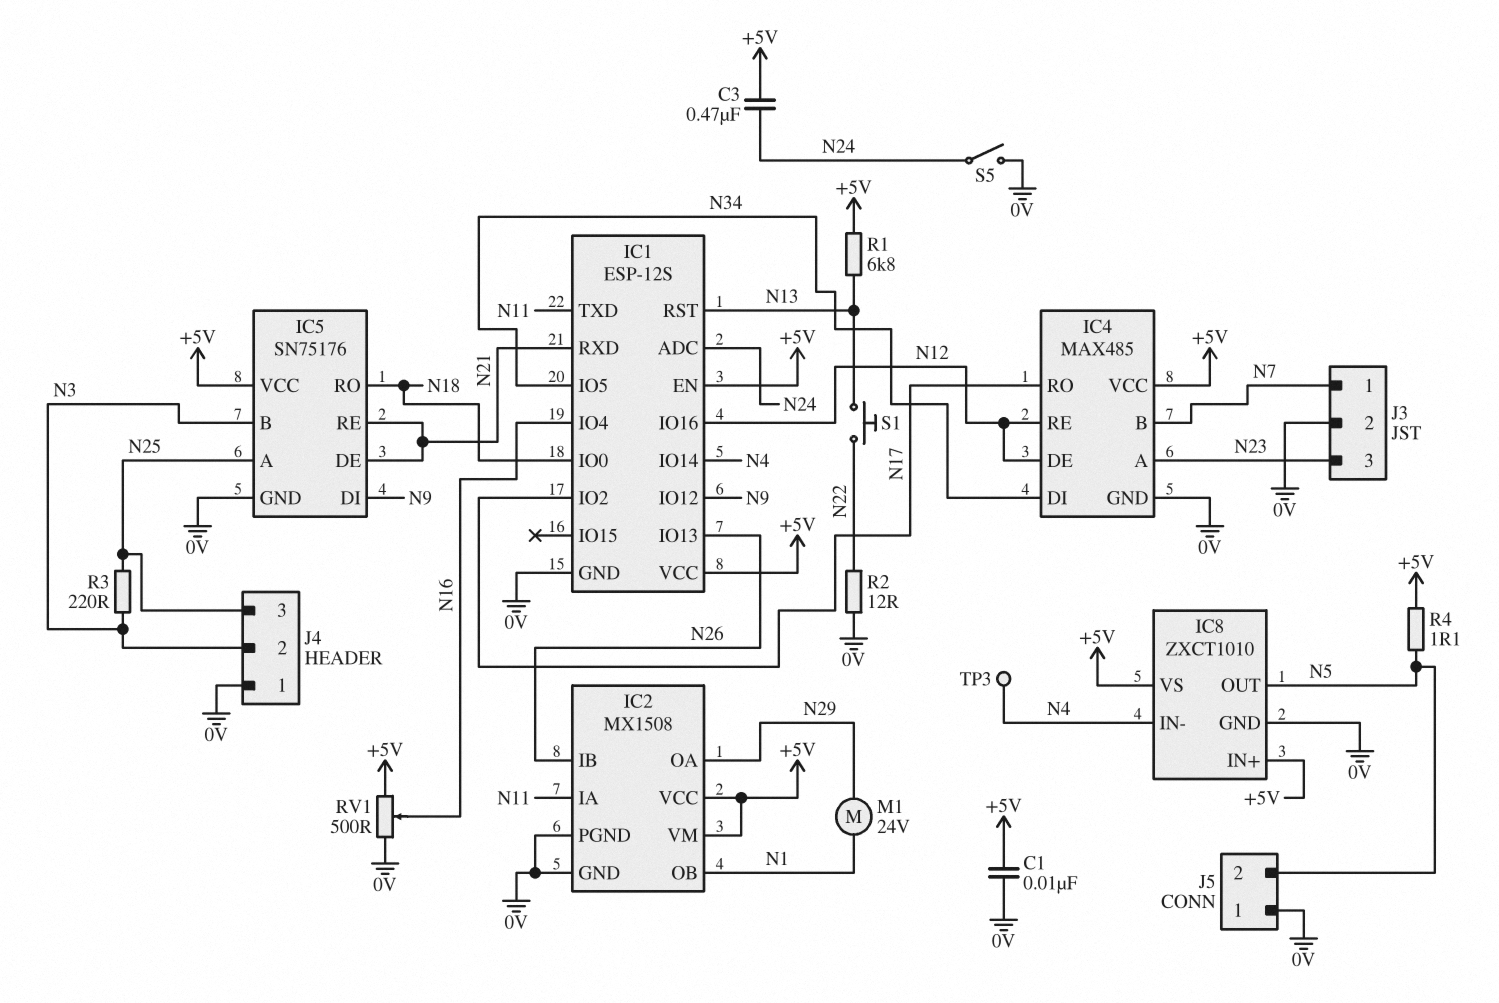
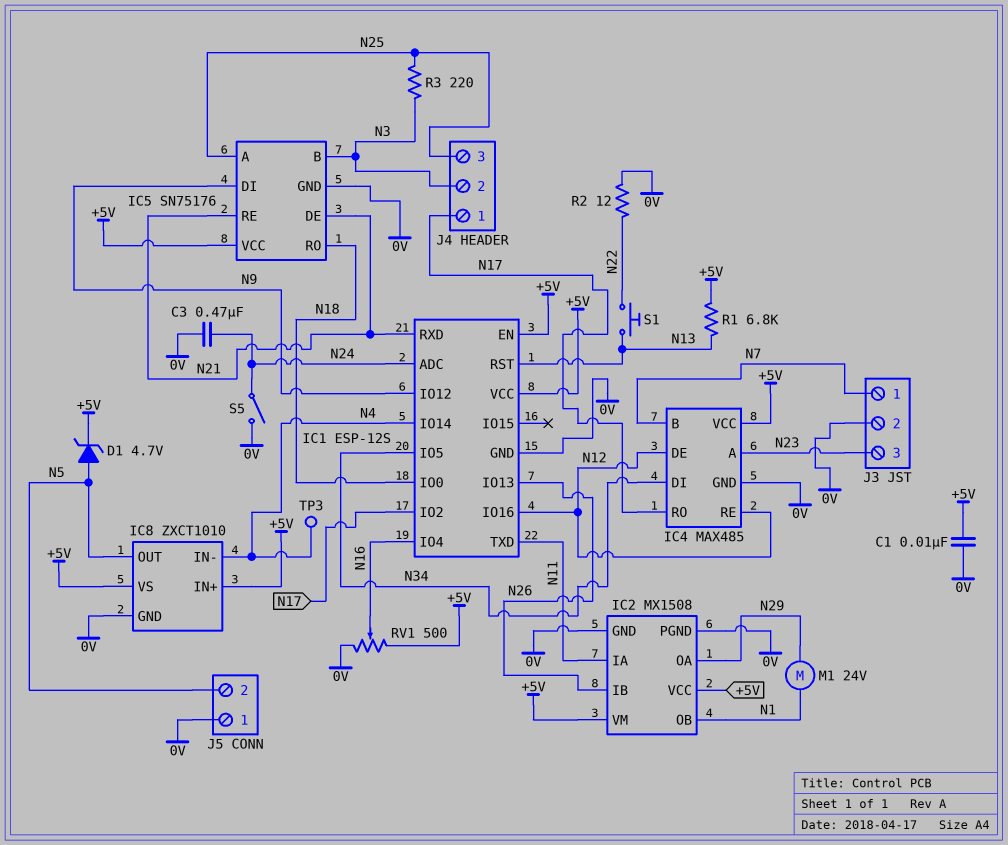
C3: 470nF (+5V, N24) -> 470nF (0V, N24)
D1: none -> zener 4.7V (A N5, K +5V)
J4 pin 1: 0V -> N17
R4: 1.1 (+5V, N5) -> none

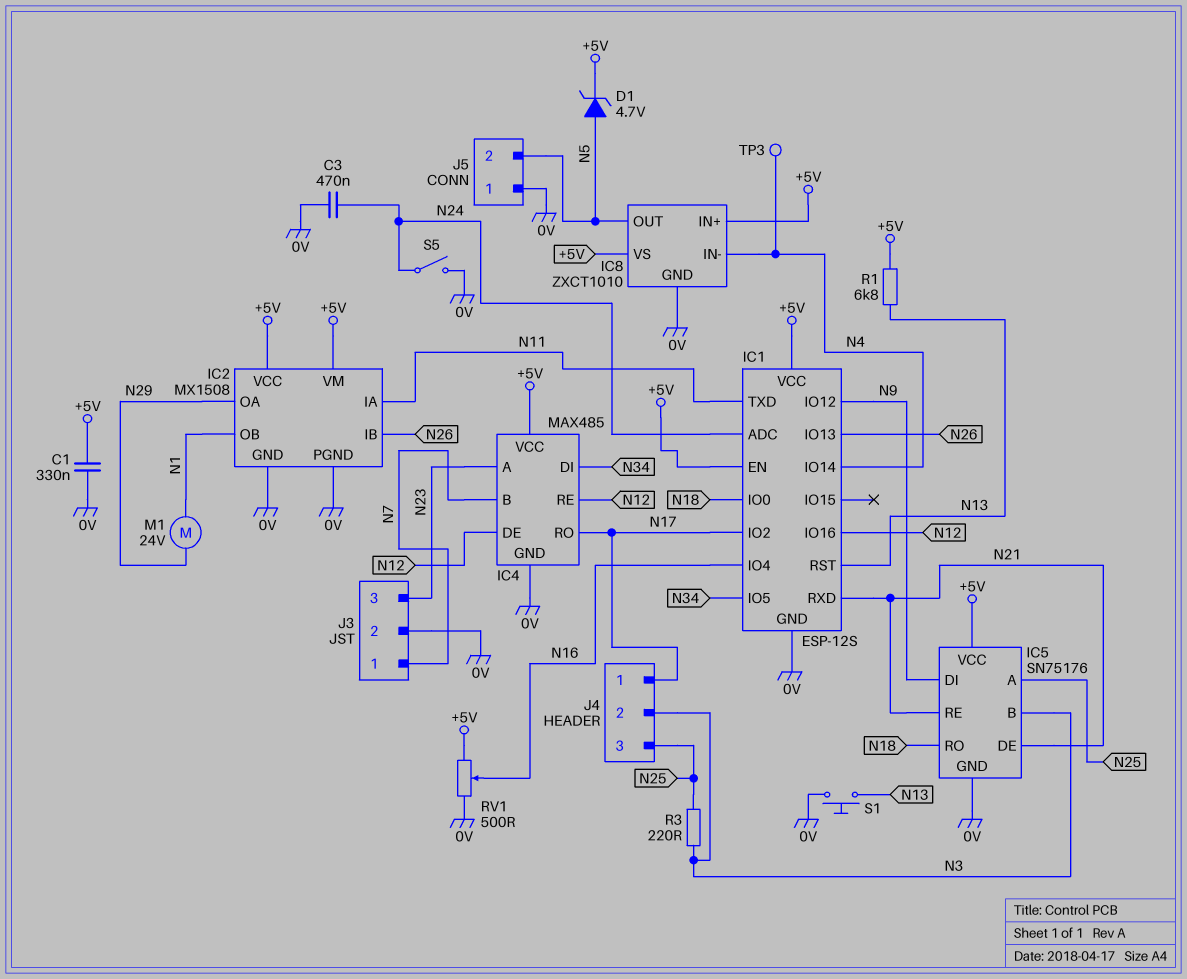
C1: 10nF (+5V, 0V) -> 330nF (+5V, 0V)
R2: 12 (0V, N22) -> none
S1: button (N13, N22) -> button (0V, N13)

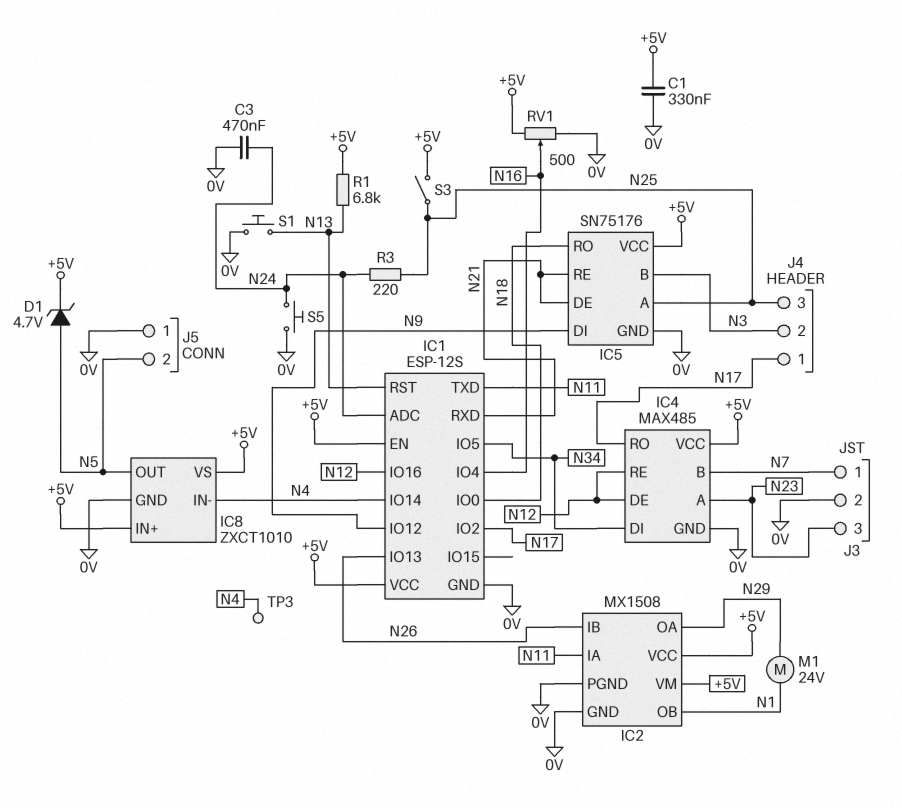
R3: 220 (N3, N25) -> 220 (N24, N25)
S3: none -> switch (+5V, N25)
S5: switch (0V, N24) -> button (0V, N24)

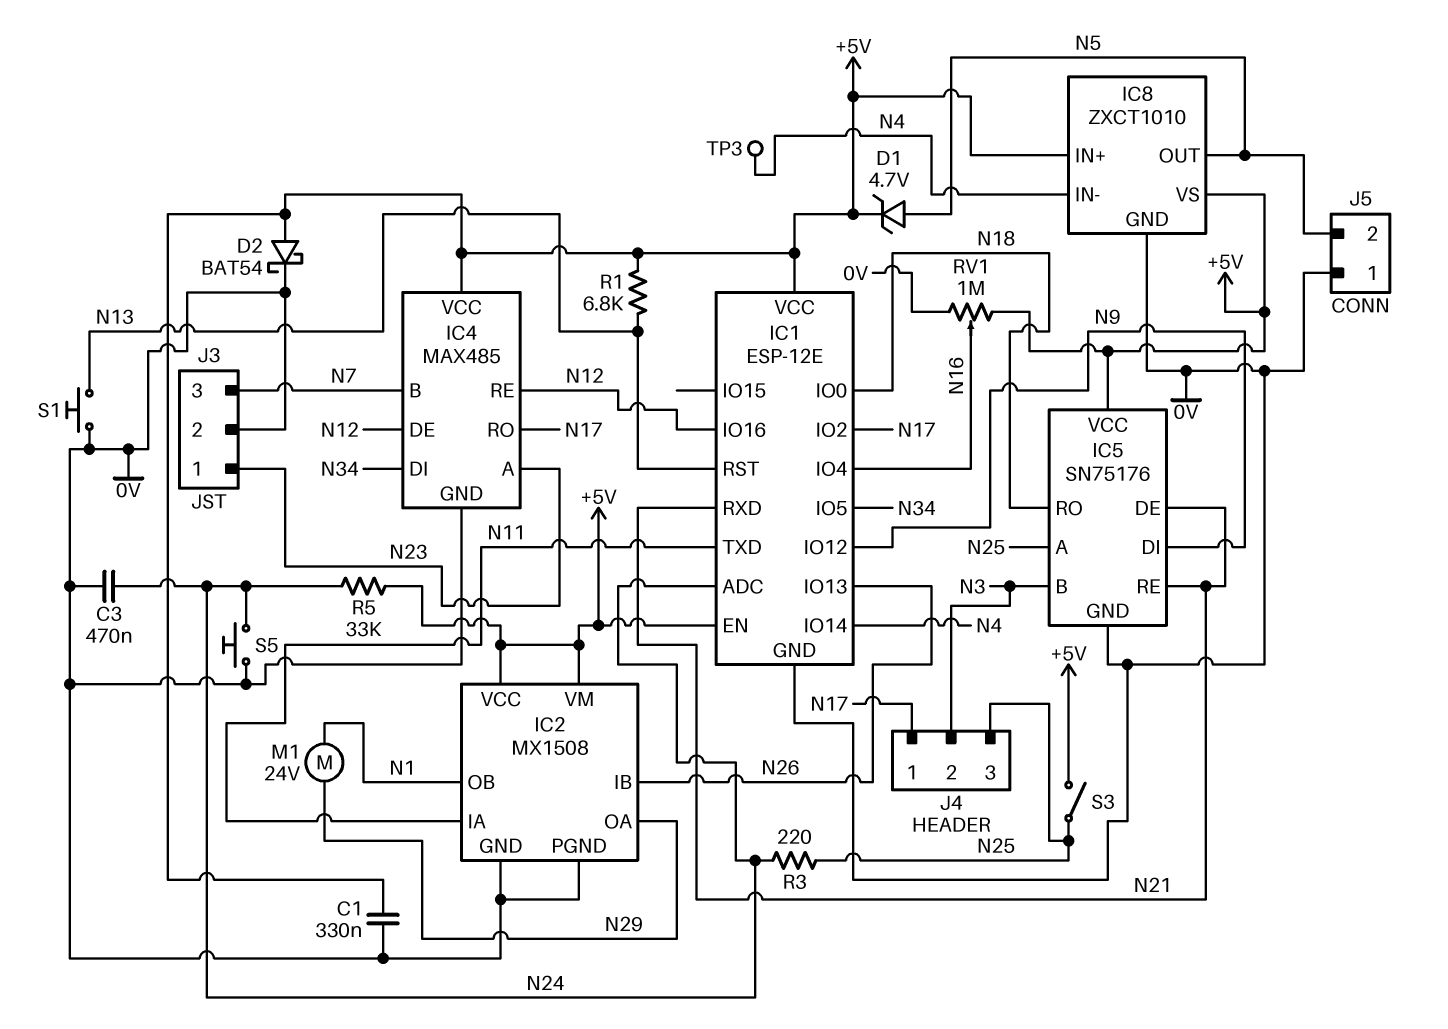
D2: none -> schottky BAT54 (A +5V, K 0V)
IC1: ESP-12S -> ESP-12E
J3 pin 1: N7 -> N23
J3 pin 3: N23 -> N7
R5: none -> 33k (+5V, N24)
RV1: 500 (+5V, 0V, wiper N16) -> 1M (+5V, 0V, wiper N16)

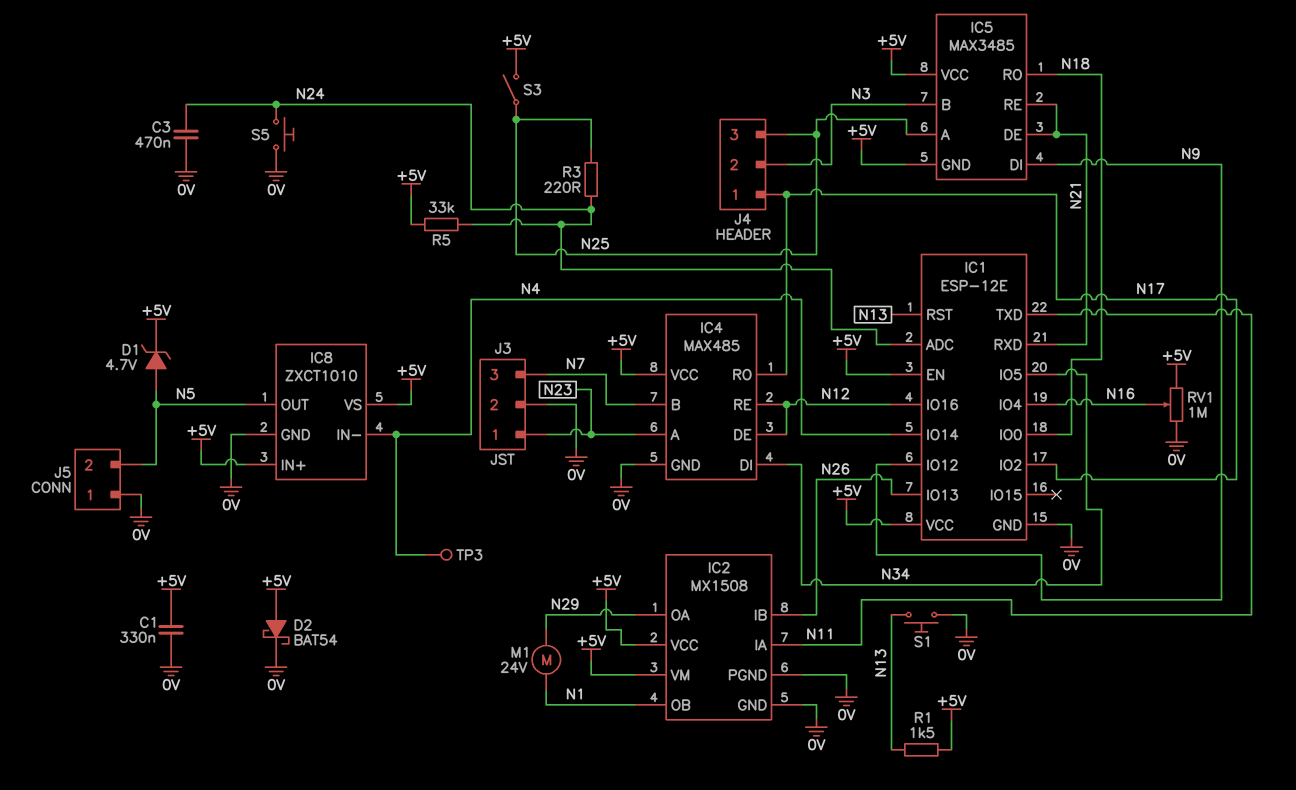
IC5: SN75176 -> MAX3485
IC5 pin GND: 0V -> +5V
R1: 6.8k (+5V, N13) -> 1.5k (+5V, N13)

